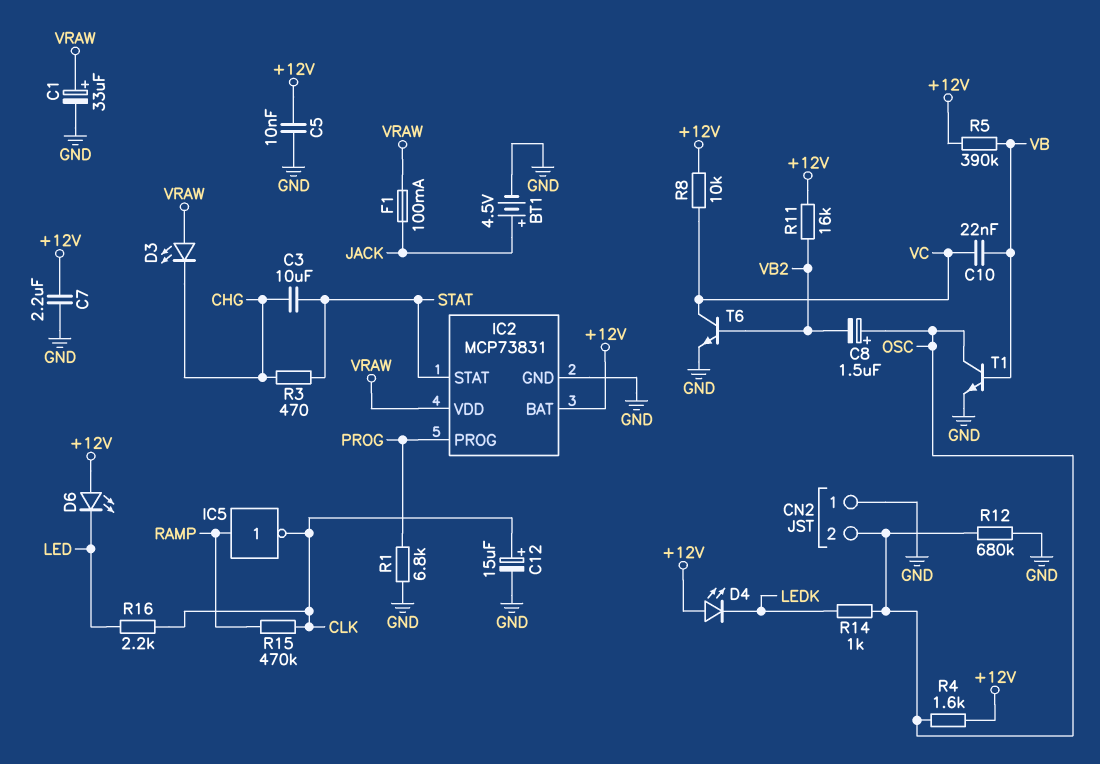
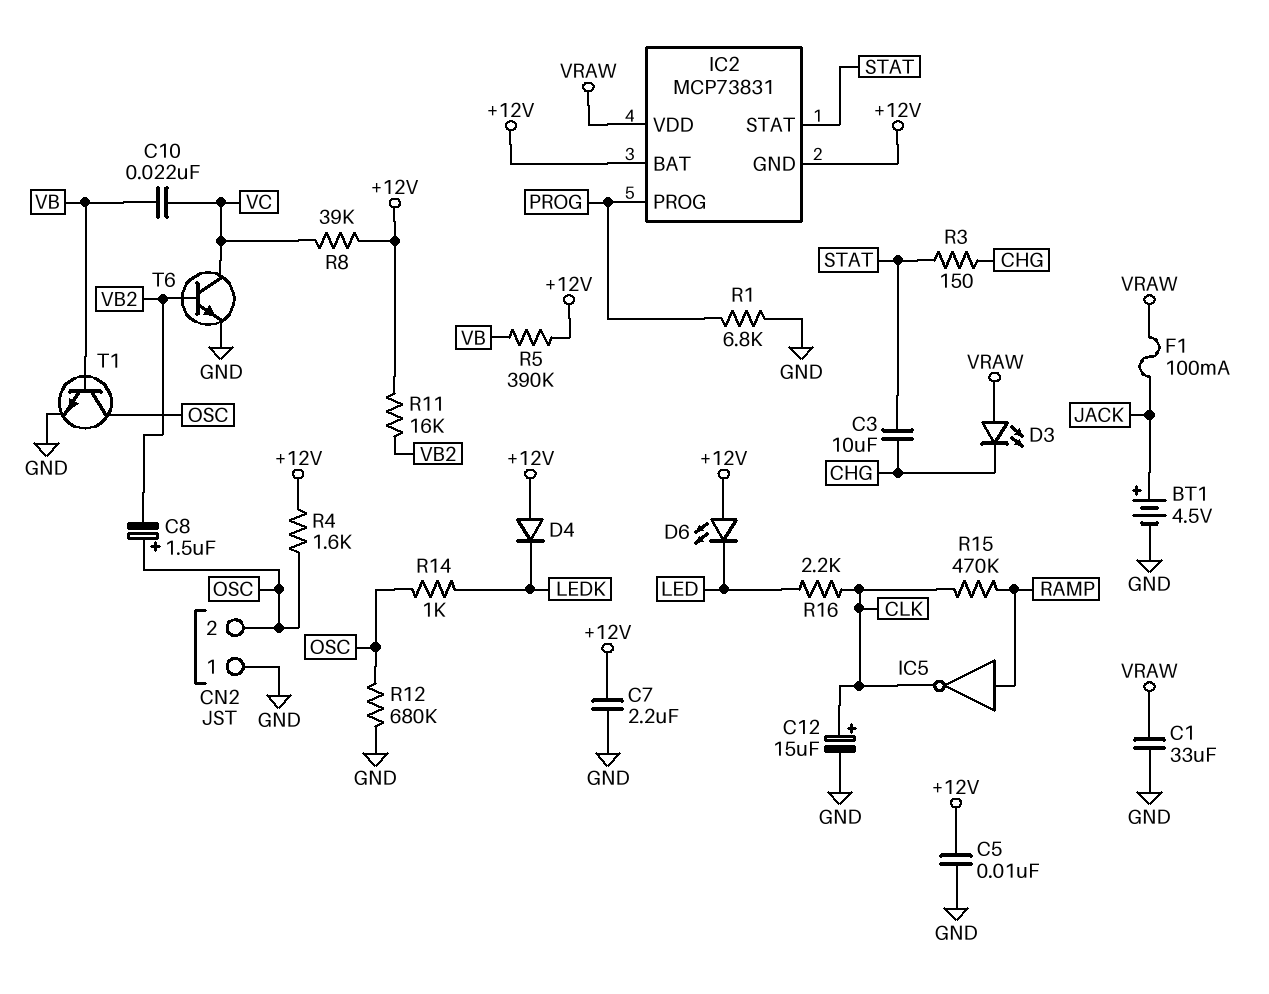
C1: 33uF (plus VRAW, minus GND) -> 33uF (GND, VRAW)
D4: LED (A +12V, K LEDK) -> diode (A +12V, K LEDK)
IC2 pin GND: GND -> +12V
R3: 470 (CHG, STAT) -> 150 (CHG, STAT)
R8: 10k (+12V, VC) -> 39k (+12V, VC)

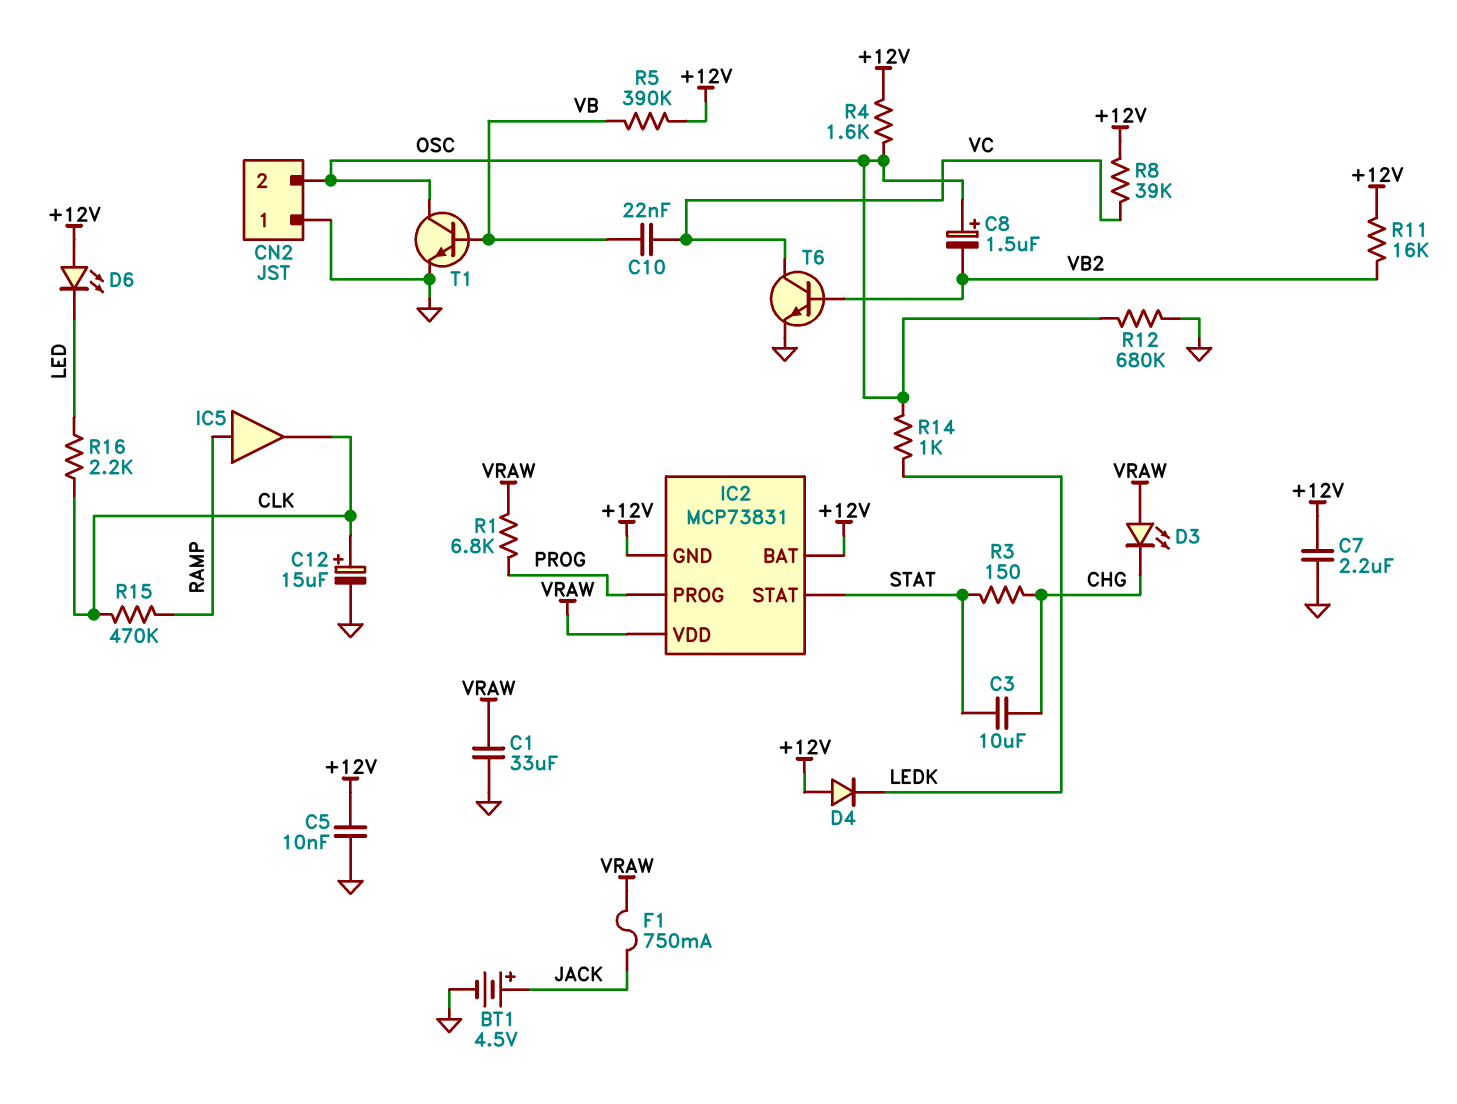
F1: 100mA (JACK, VRAW) -> 750mA (JACK, VRAW)
IC5: NOT (in RAMP, out CLK) -> buffer (in RAMP, out CLK)
R1: 6.8k (GND, PROG) -> 6.8k (PROG, VRAW)

